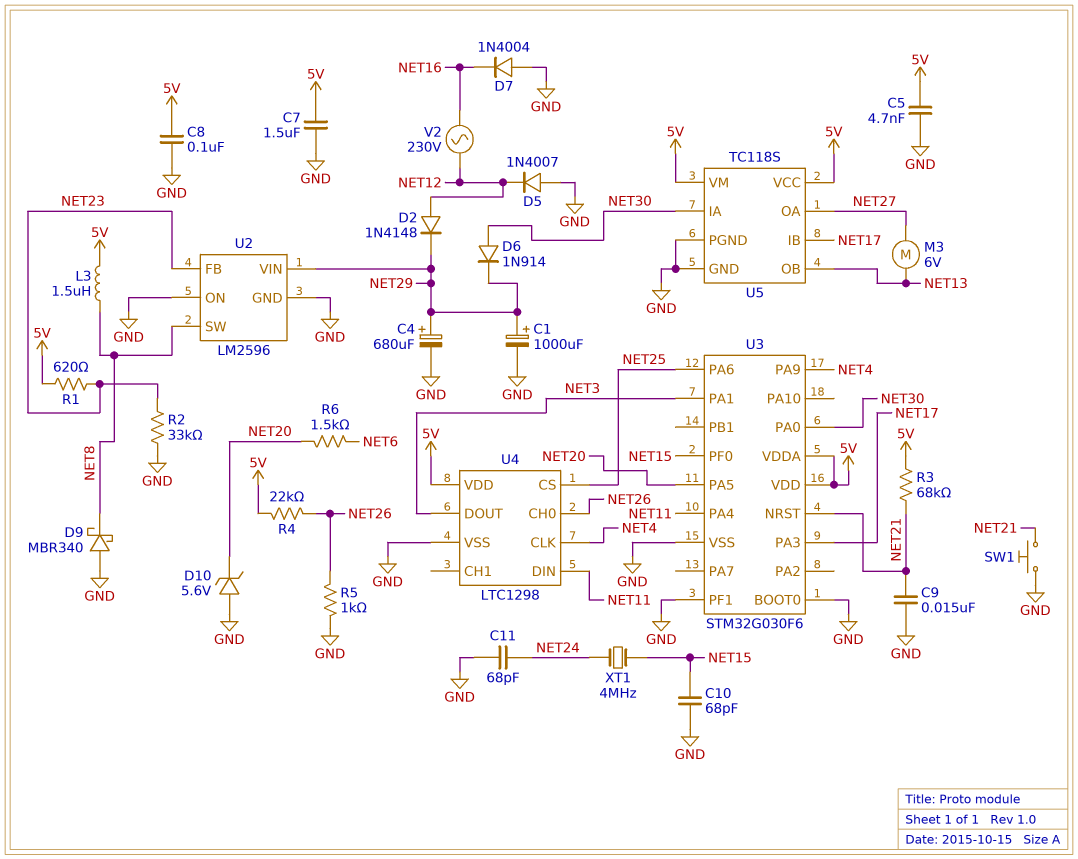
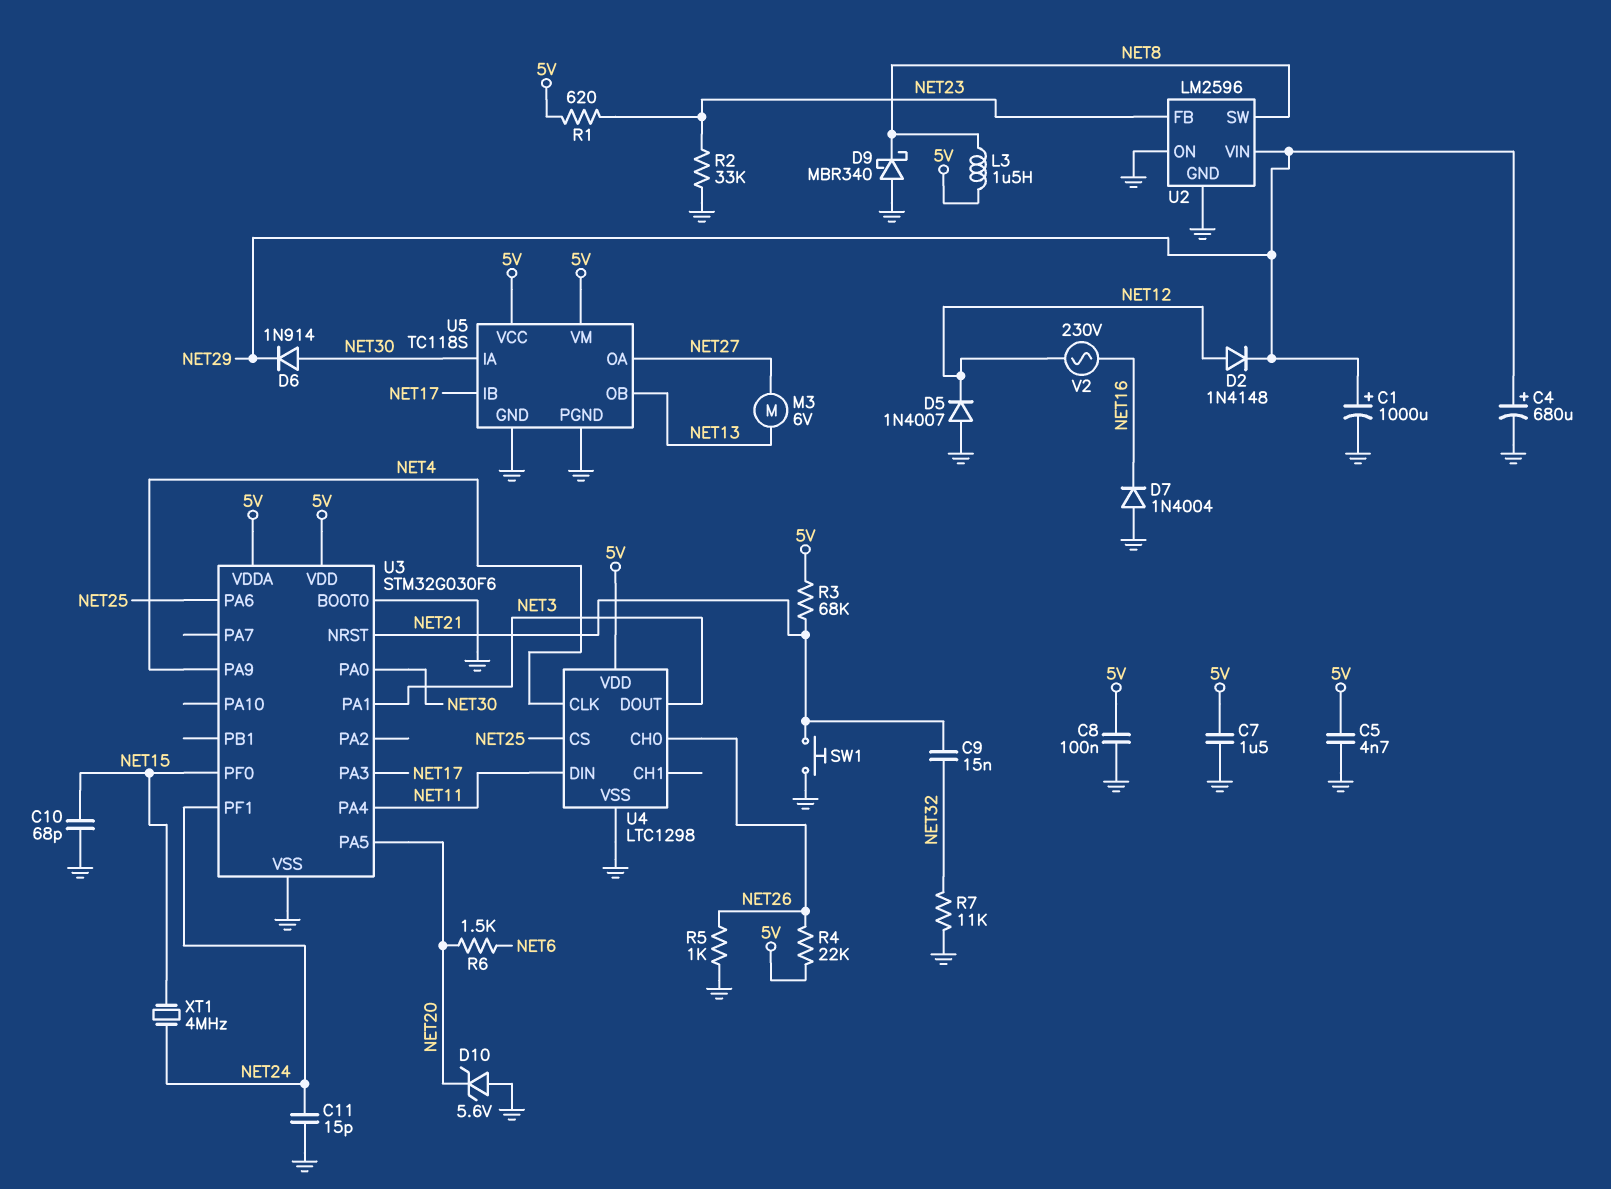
C9: 15nF (GND, NET21) -> 15nF (NET21, NET32)
C11: 68pF (GND, NET24) -> 15pF (GND, NET24)
R7: none -> 11k (GND, NET32)
U3 pin PF1: GND -> NET24

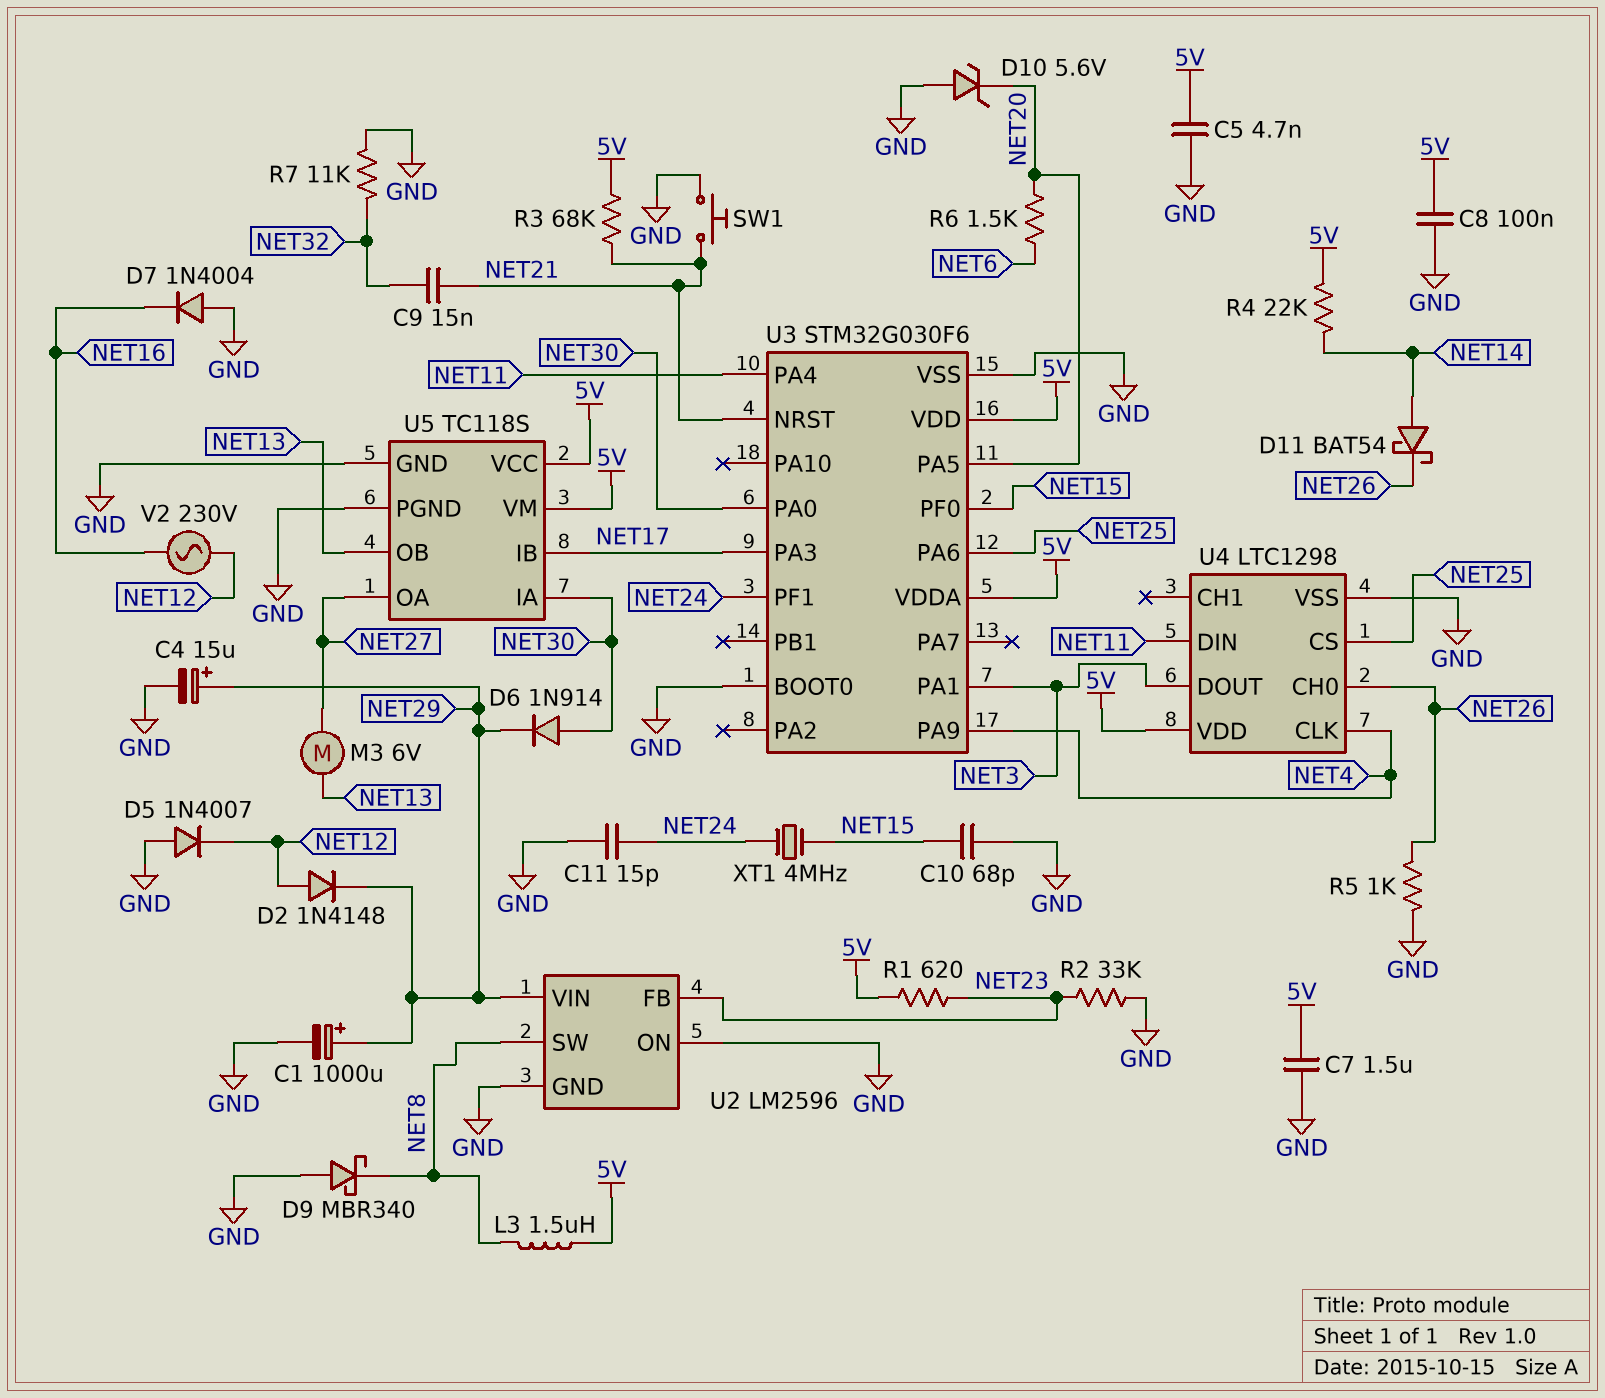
C4: 680uF (plus NET29, minus GND) -> 15uF (plus NET29, minus GND)
D11: none -> schottky BAT54 (A NET14, K NET26)
R4: 22k (5V, NET26) -> 22k (5V, NET14)

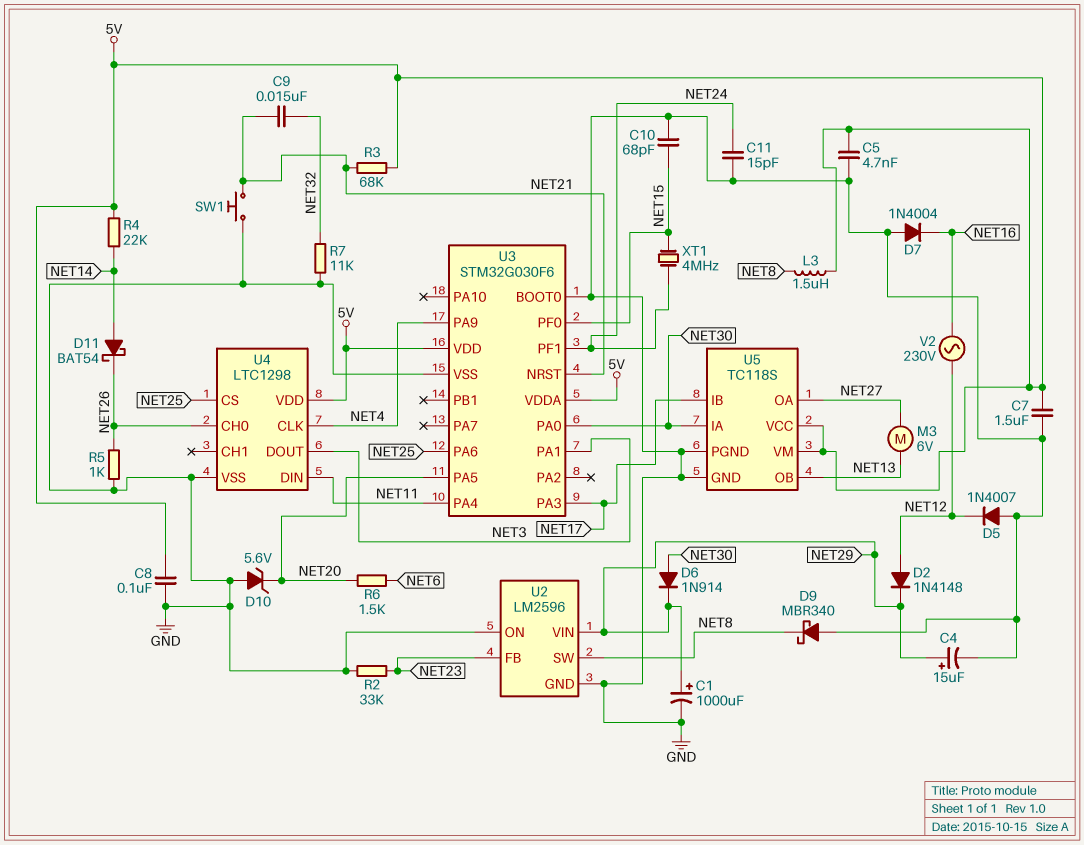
R1: 620 (5V, NET23) -> none

